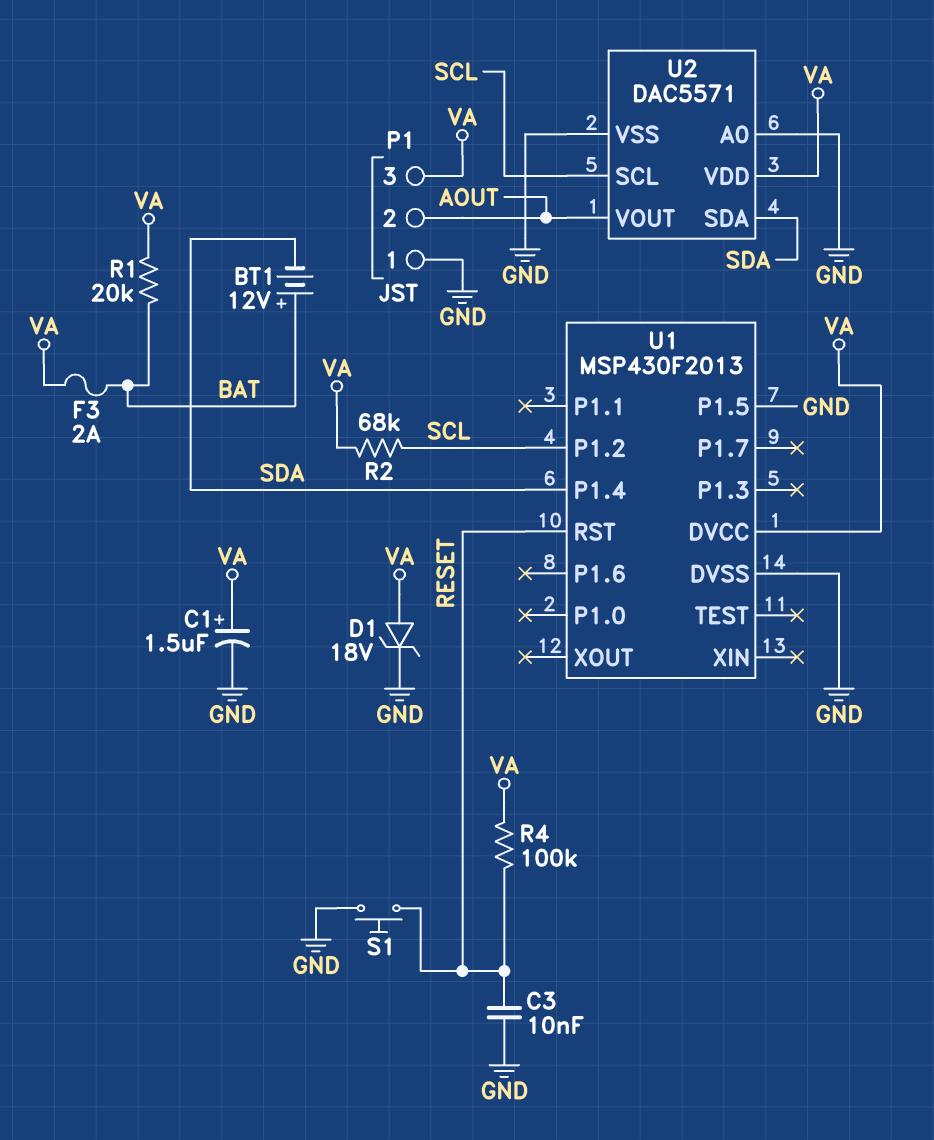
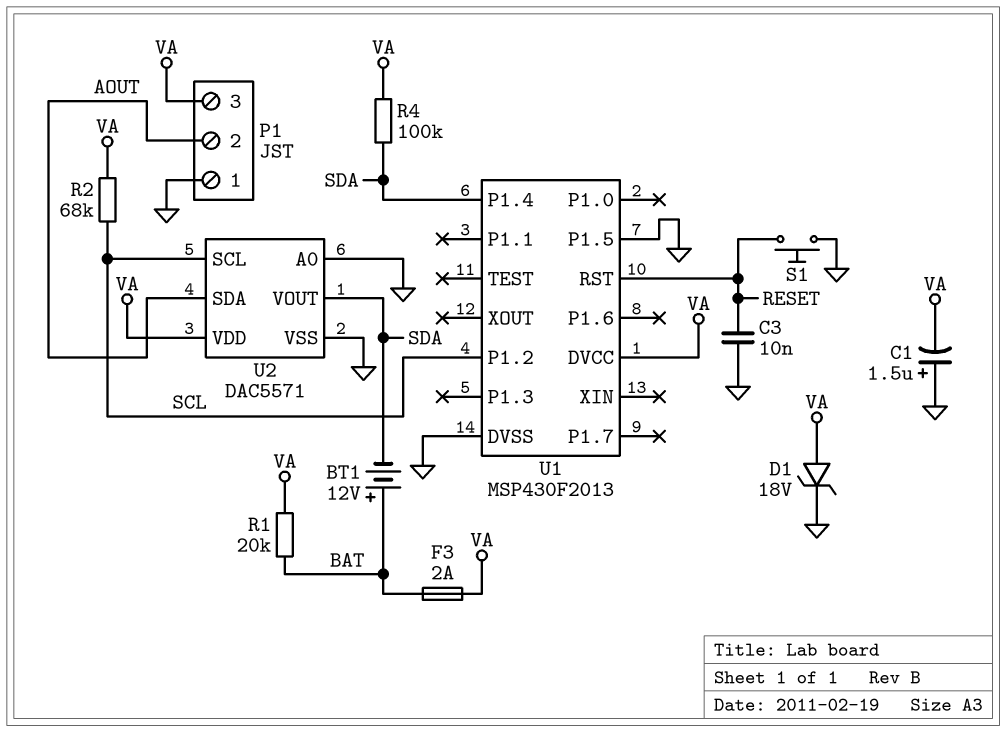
C1: 1.5uF (plus VA, minus GND) -> 1.5uF (plus GND, minus VA)
R4: 100k (RESET, VA) -> 100k (SDA, VA)
U2 pin SDA: SDA -> AOUT
U2 pin VOUT: AOUT -> SDA

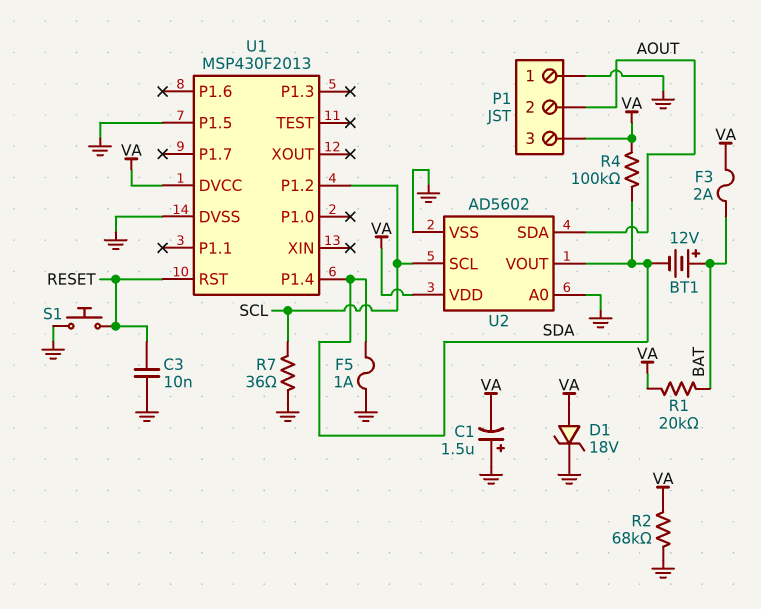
F5: none -> 1A (GND, SDA)
R2: 68k (SCL, VA) -> 68k (GND, VA)
R7: none -> 36 (GND, SCL)
U2: DAC5571 -> AD5602

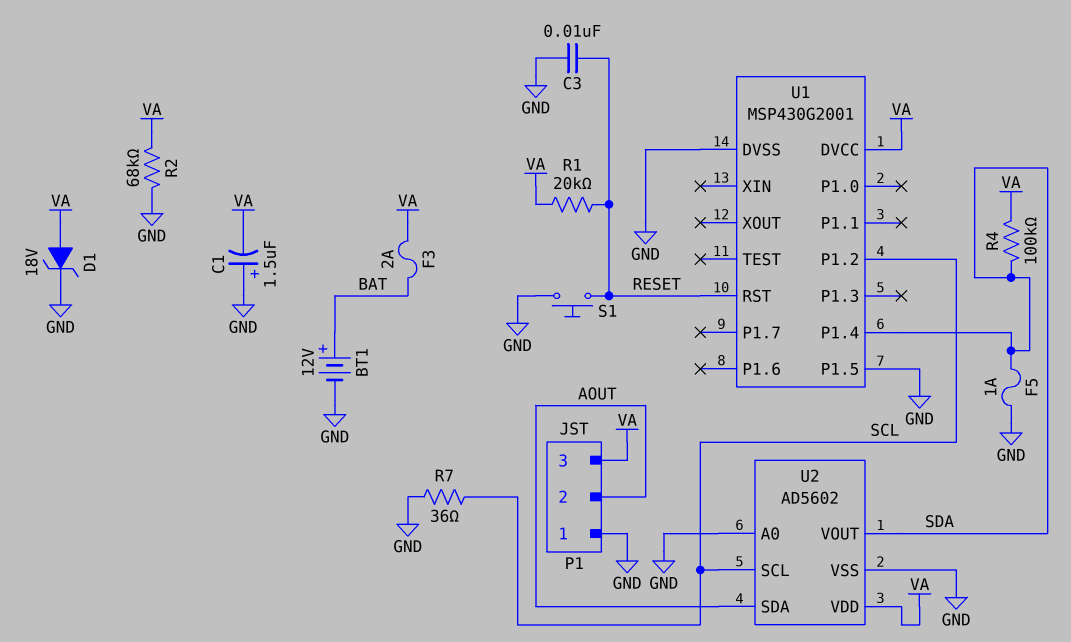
BT1: 12V (plus BAT, minus SDA) -> 12V (plus BAT, minus GND)
R1: 20k (BAT, VA) -> 20k (RESET, VA)
U1: MSP430F2013 -> MSP430G2001

